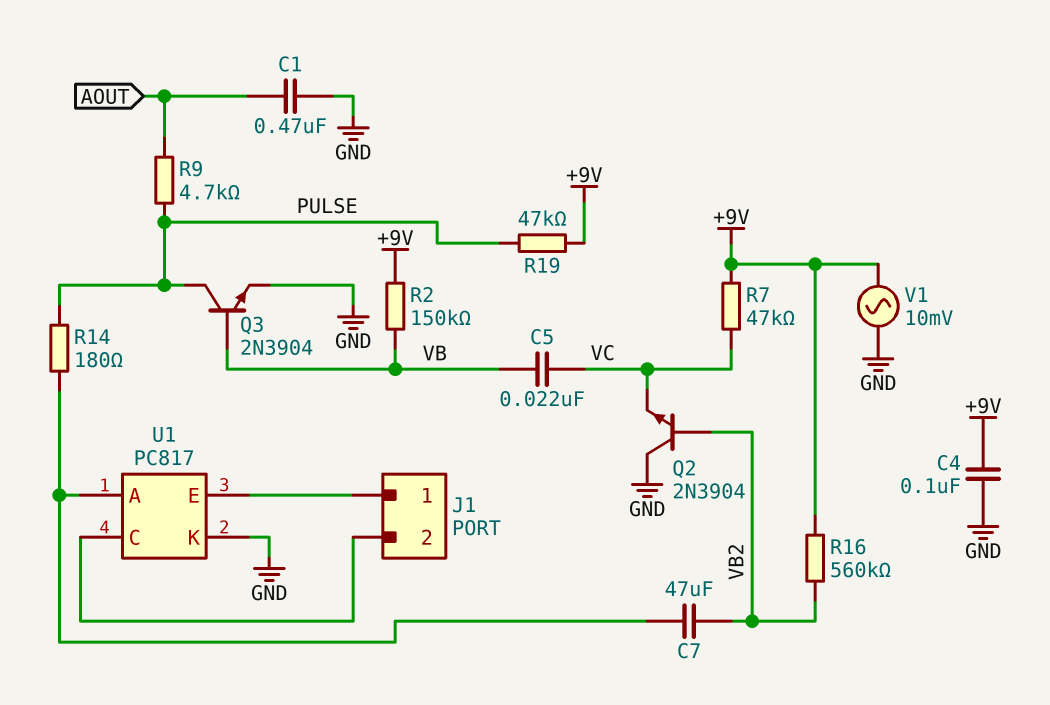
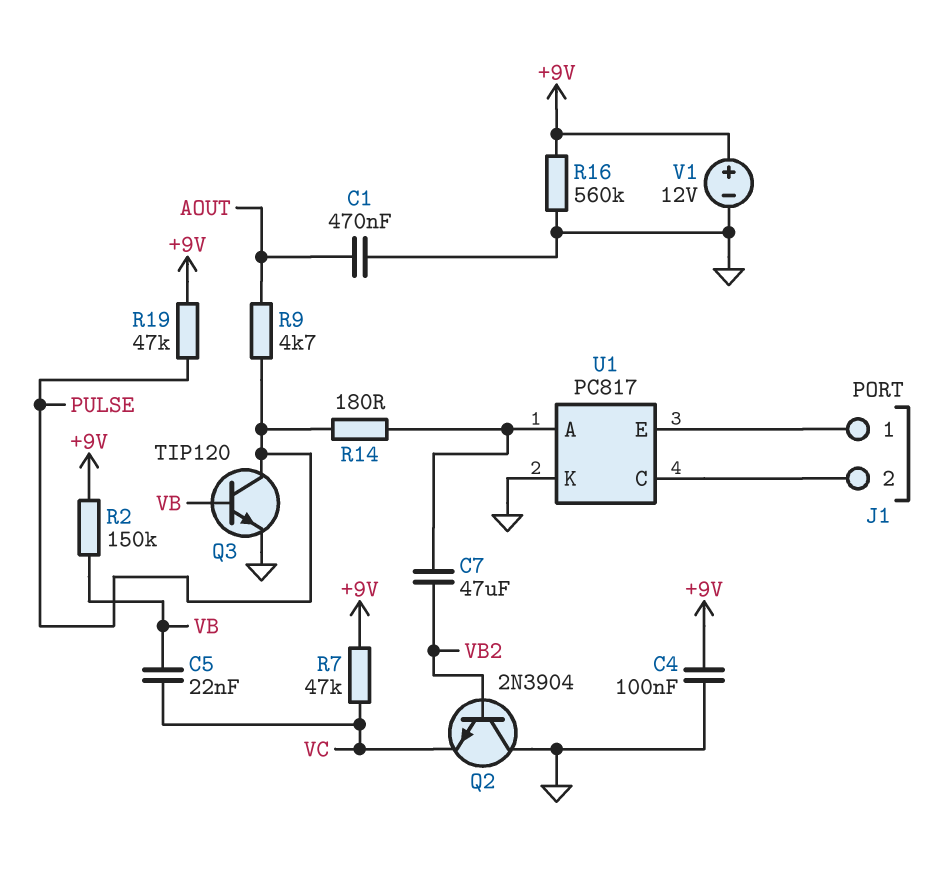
Q3: NPN 2N3904 (B VB, C PULSE, E GND) -> NPN TIP120 (B VB, C PULSE, E GND)
R16: 560k (+9V, VB2) -> 560k (+9V, GND)
V1: AC 10mV (+9V, GND) -> 12V (plus +9V, minus GND)

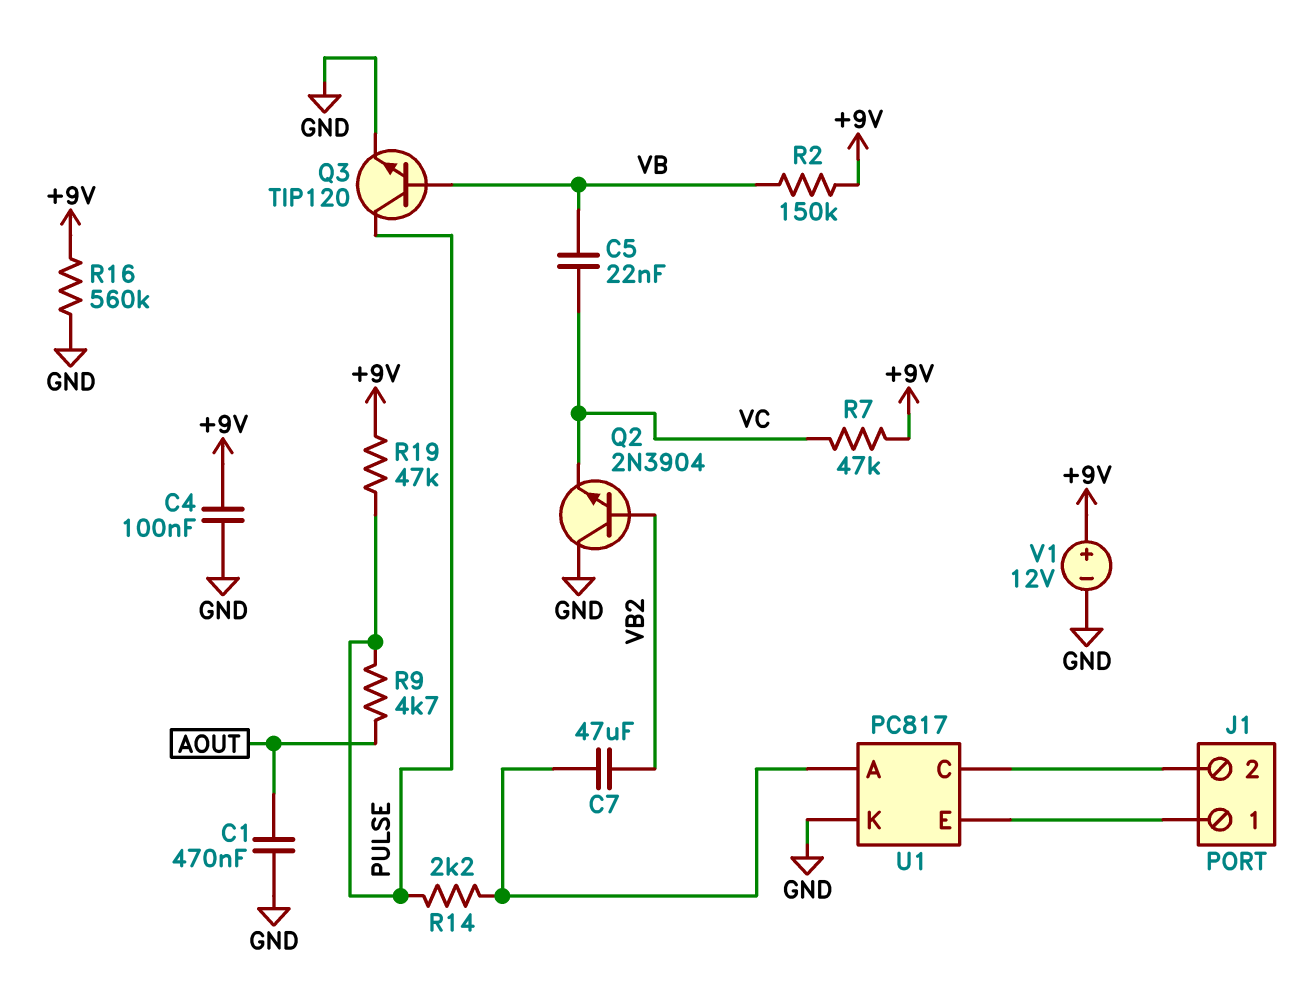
R14: 180 (PULSE, U1/A) -> 2.2k (PULSE, U1/A)

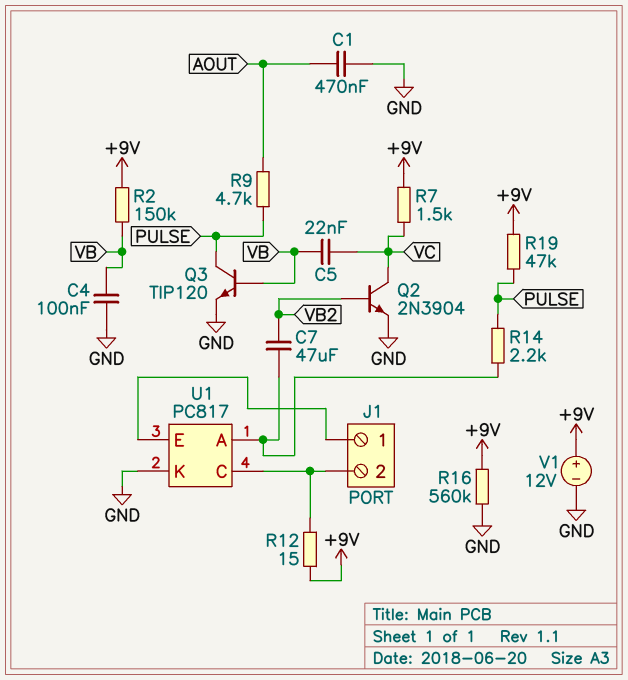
C4: 100nF (+9V, GND) -> 100nF (GND, VB)
Q2: NPN 2N3904 (B VB2, C GND, E VC) -> NPN 2N3904 (B VB2, C VC, E GND)
R7: 47k (+9V, VC) -> 1.5k (+9V, VC)
R12: none -> 15 (+9V, J1/2)

